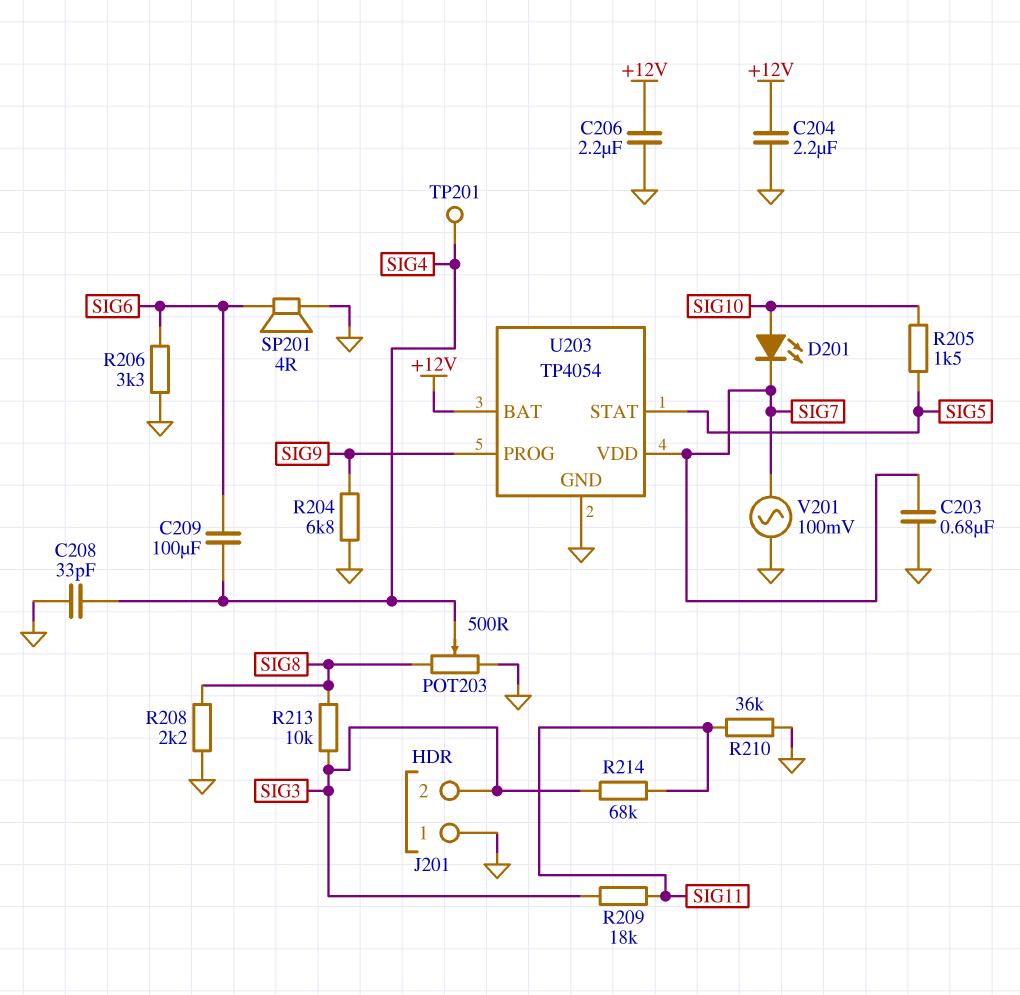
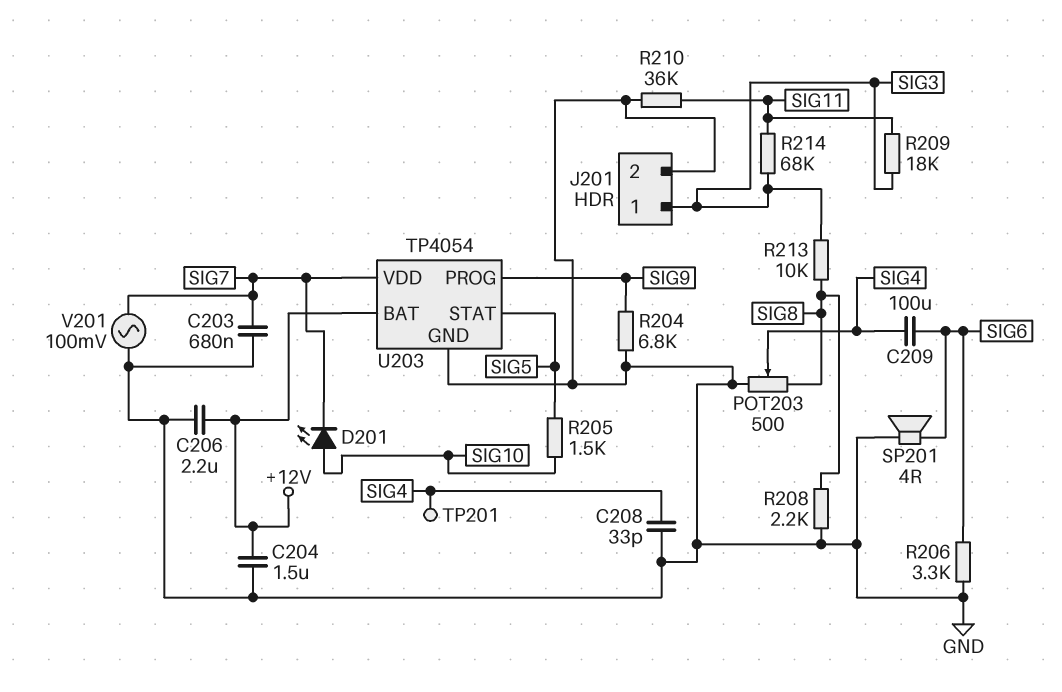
C204: 2.2uF (+12V, GND) -> 1.5uF (+12V, GND)
J201 pin 1: GND -> SIG3
J201 pin 2: SIG3 -> GND

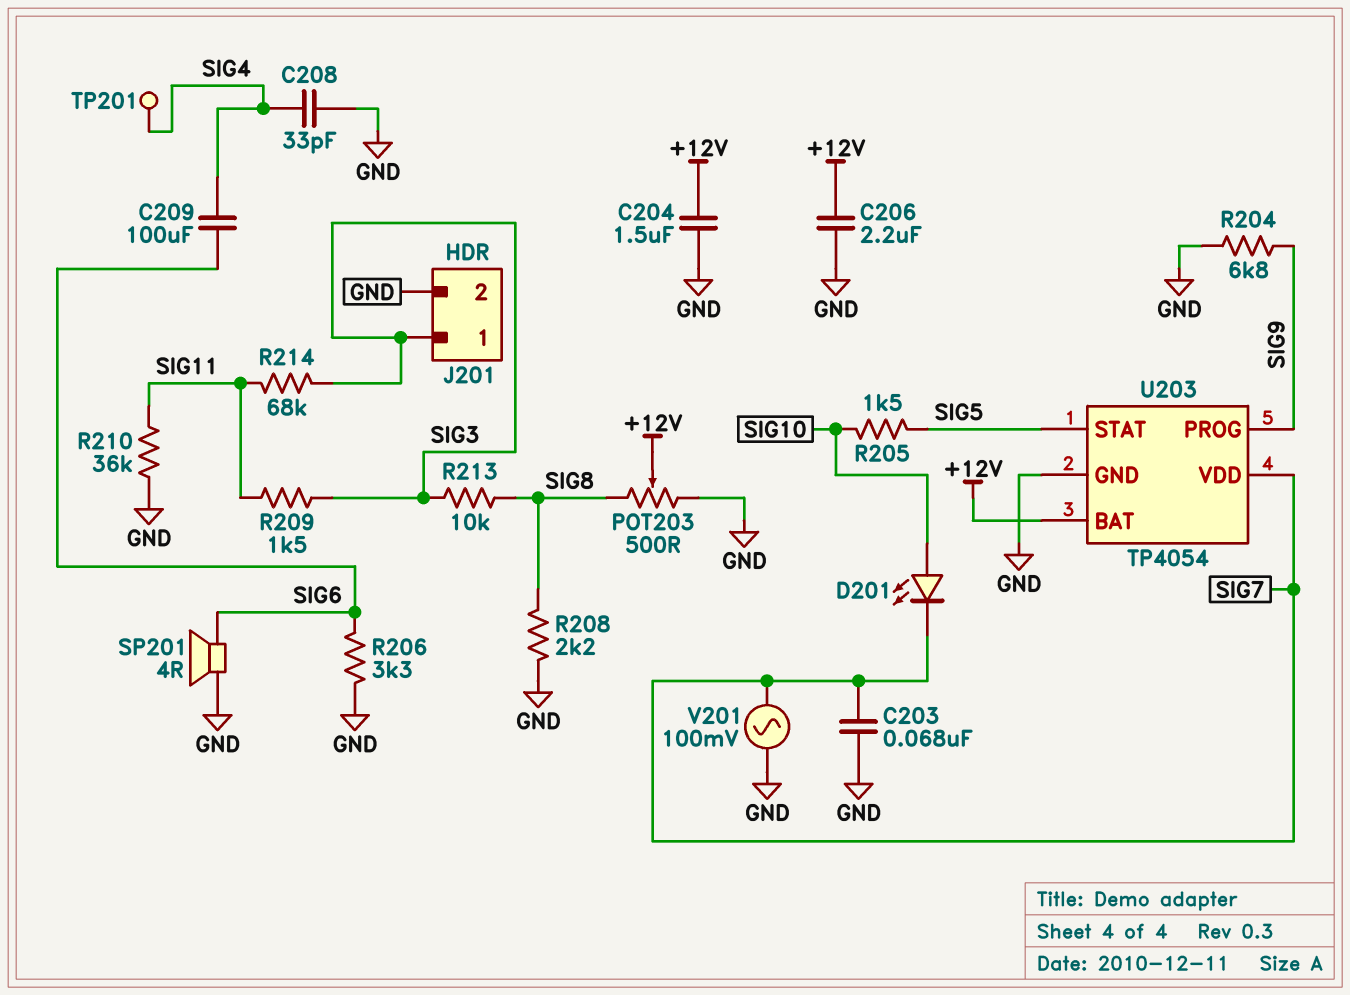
C203: 680nF (GND, SIG7) -> 68nF (GND, SIG7)
POT203: 500 (GND, SIG8, wiper SIG4) -> 500 (GND, SIG8, wiper +12V)
R209: 18k (SIG3, SIG11) -> 1.5k (SIG3, SIG11)

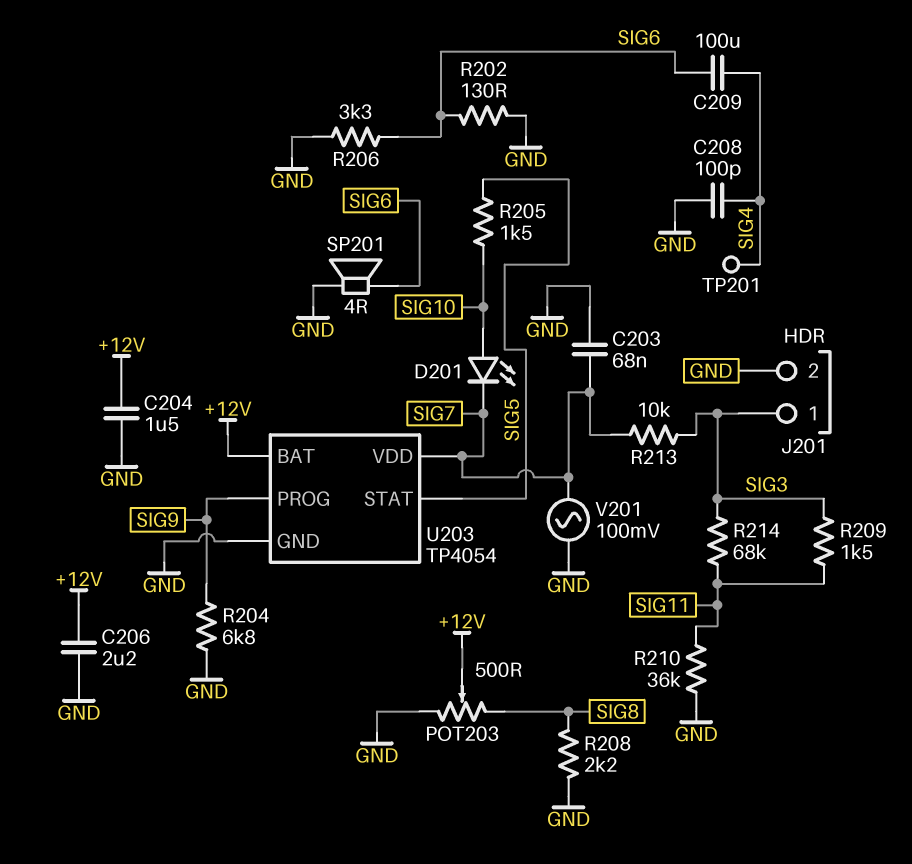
C208: 33pF (GND, SIG4) -> 100pF (GND, SIG4)
R202: none -> 130 (GND, SIG6)
R213: 10k (SIG3, SIG8) -> 10k (SIG3, SIG7)

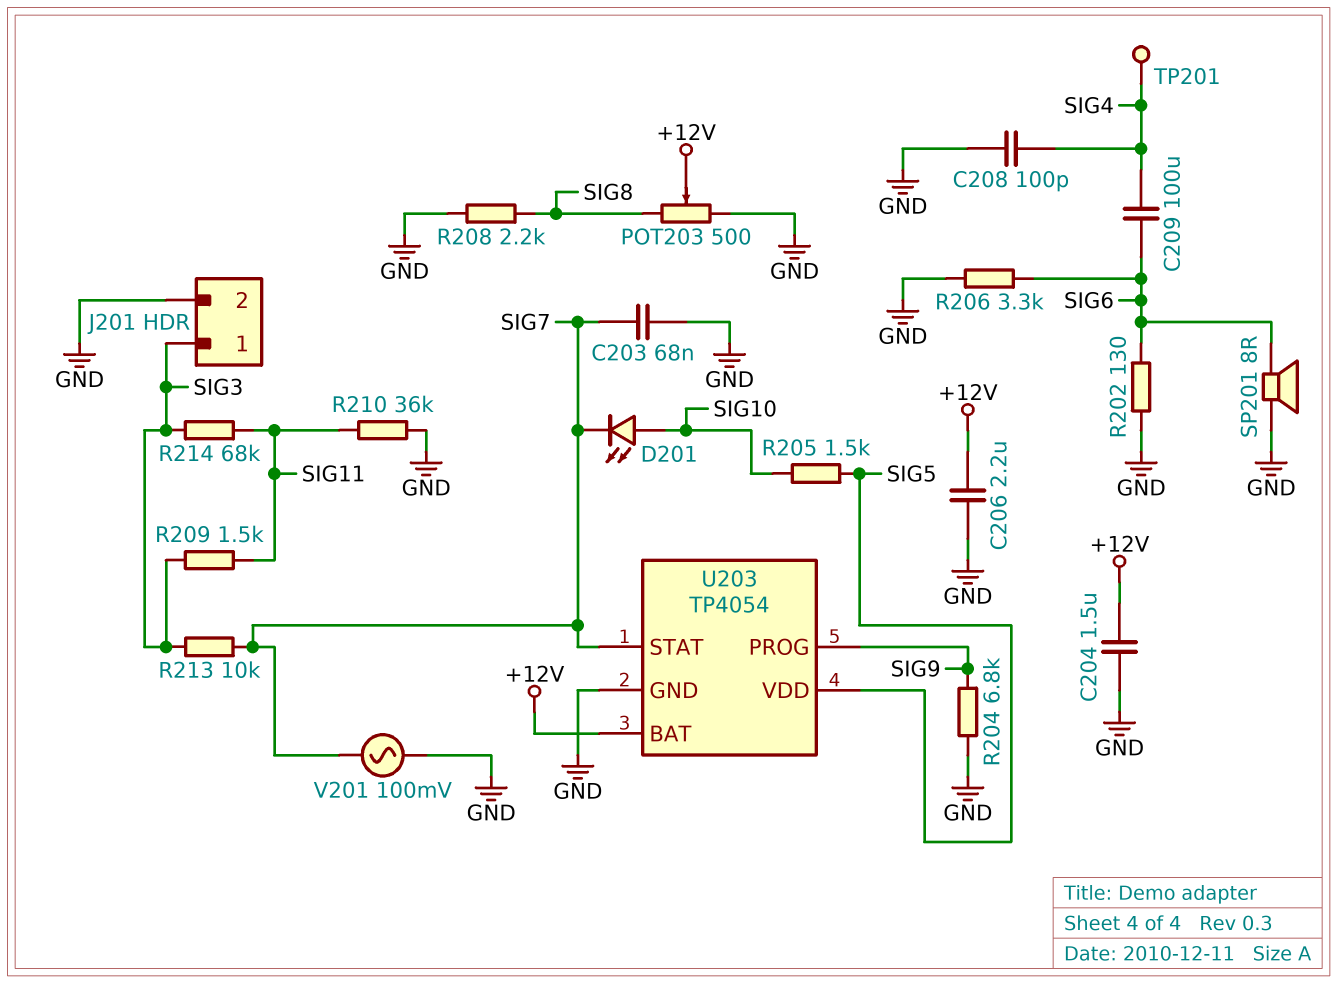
SP201: speaker 4R (GND, SIG6) -> speaker 8R (GND, SIG6)
U203 pin STAT: SIG5 -> SIG7
U203 pin VDD: SIG7 -> SIG5

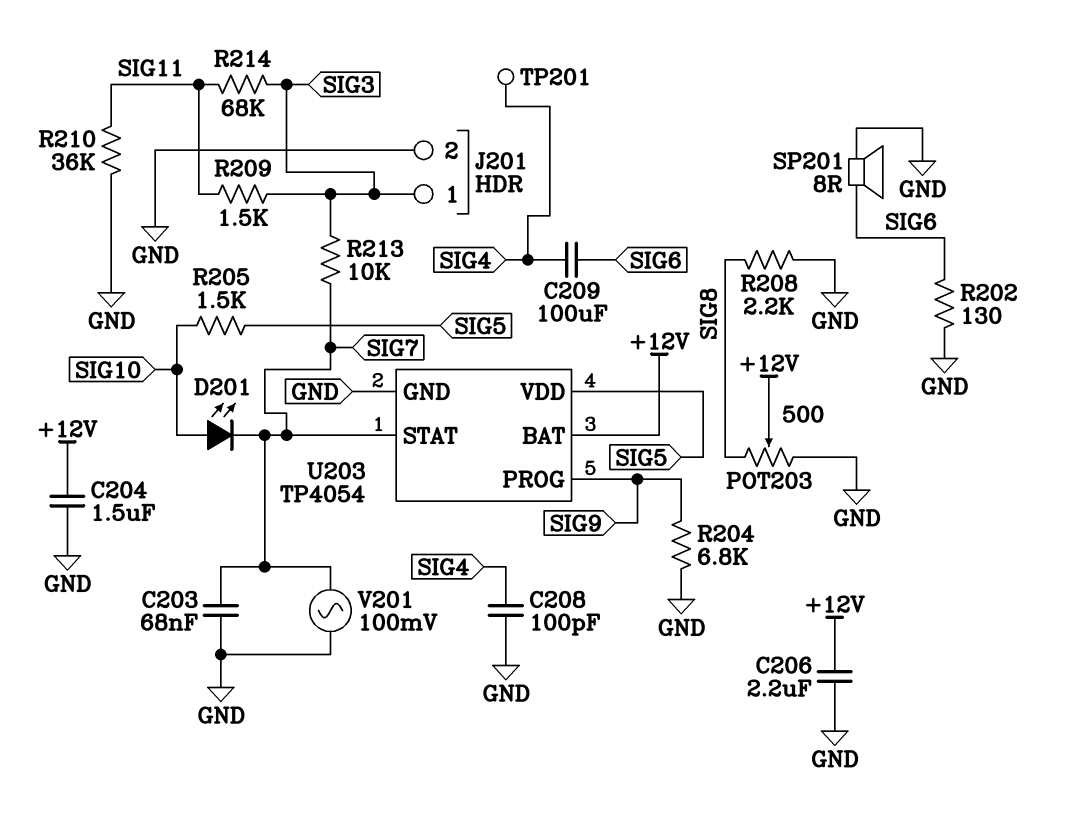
R206: 3.3k (GND, SIG6) -> none

